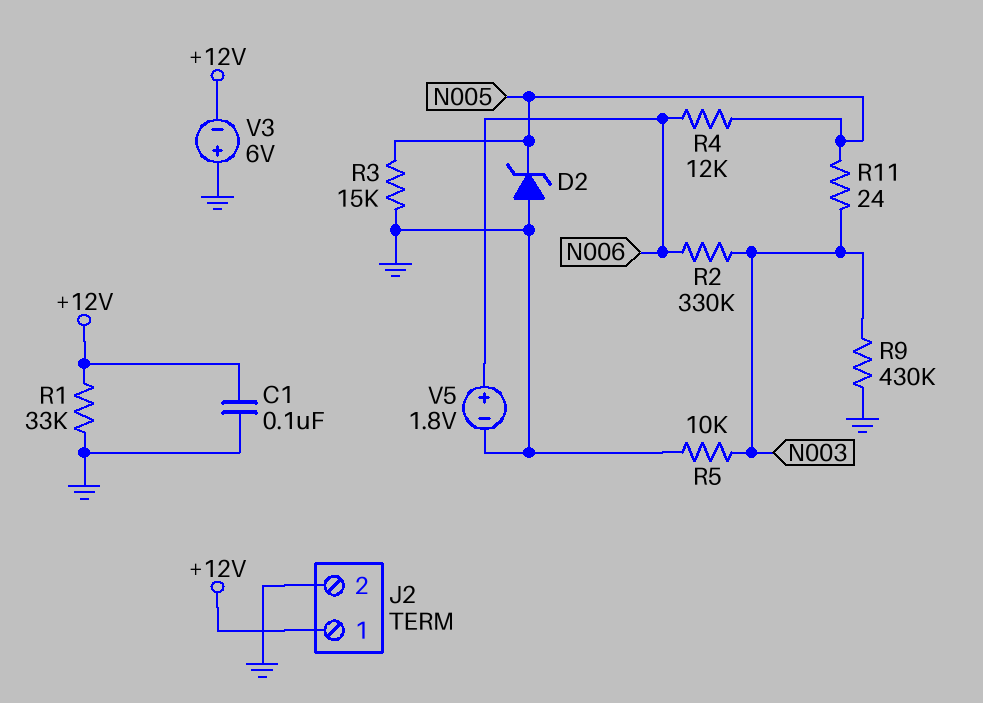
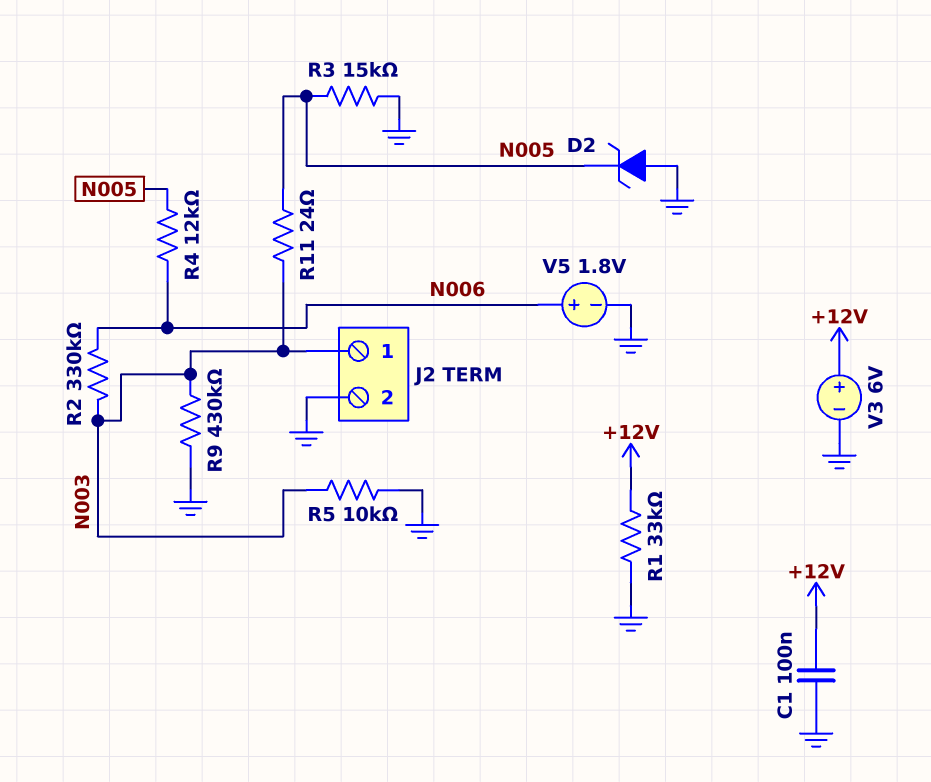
J2 pin 1: +12V -> N003
V3: 6V (plus GND, minus +12V) -> 6V (plus +12V, minus GND)

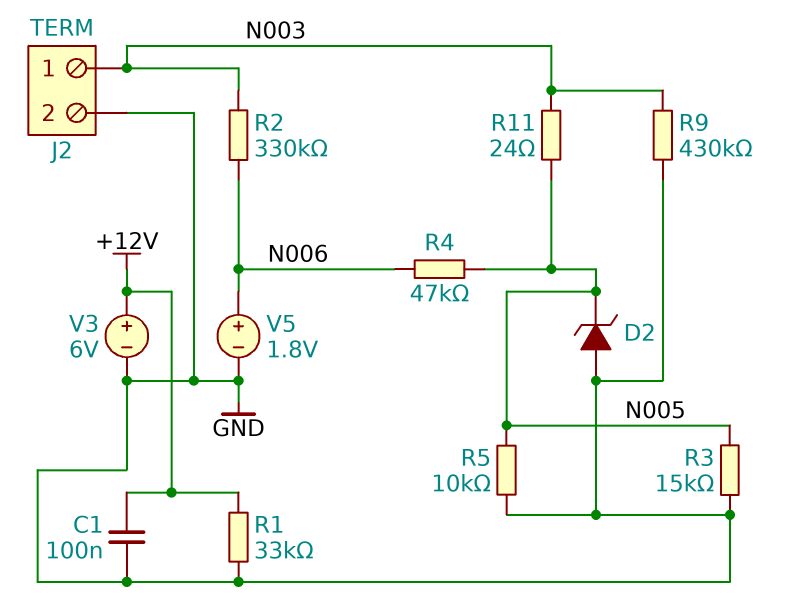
R4: 12k (N005, N006) -> 47k (N005, N006)
R5: 10k (GND, N003) -> 10k (GND, N005)

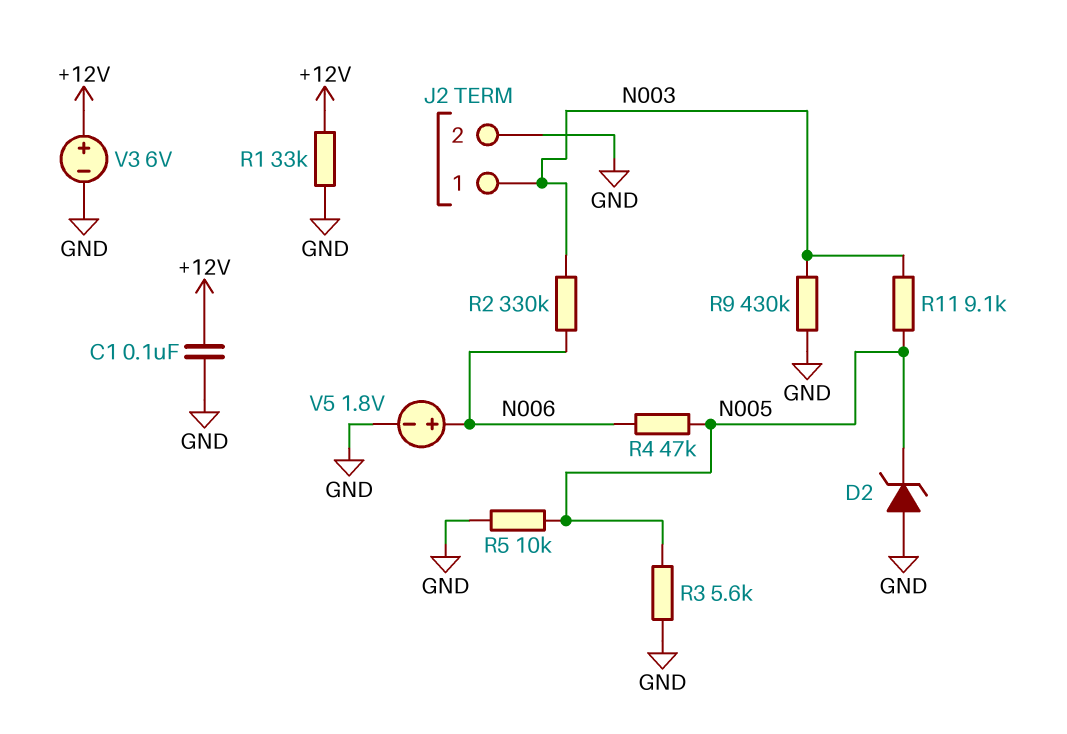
R3: 15k (GND, N005) -> 5.6k (GND, N005)
R11: 24 (N003, N005) -> 9.1k (N003, N005)

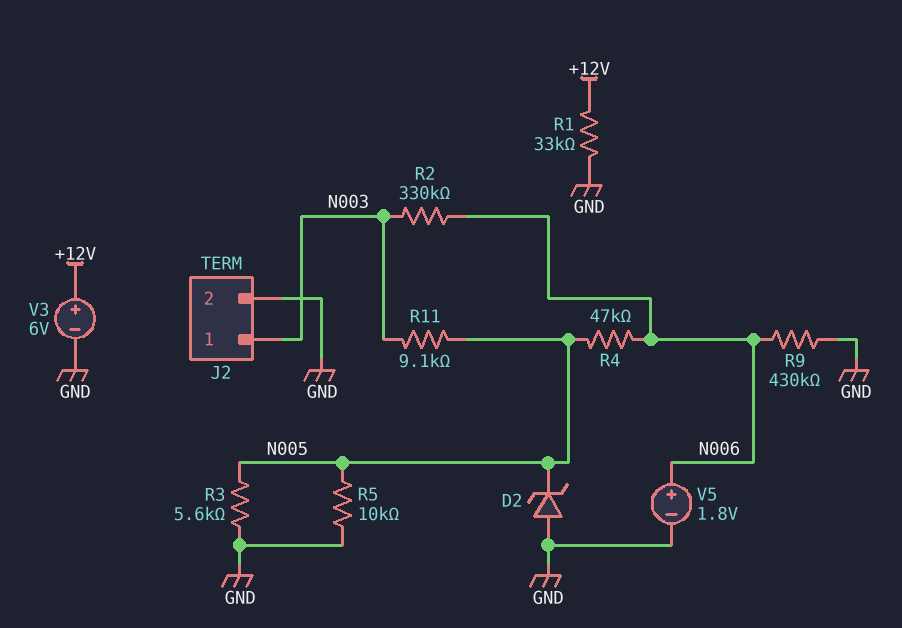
C1: 100nF (+12V, GND) -> none
R9: 430k (GND, N003) -> 430k (GND, N006)

